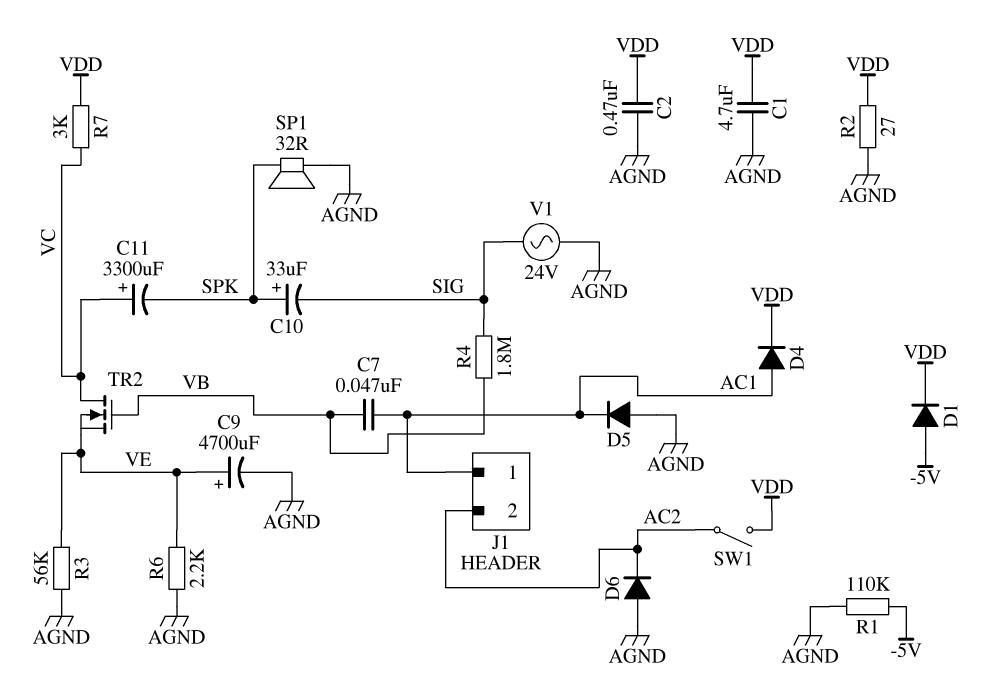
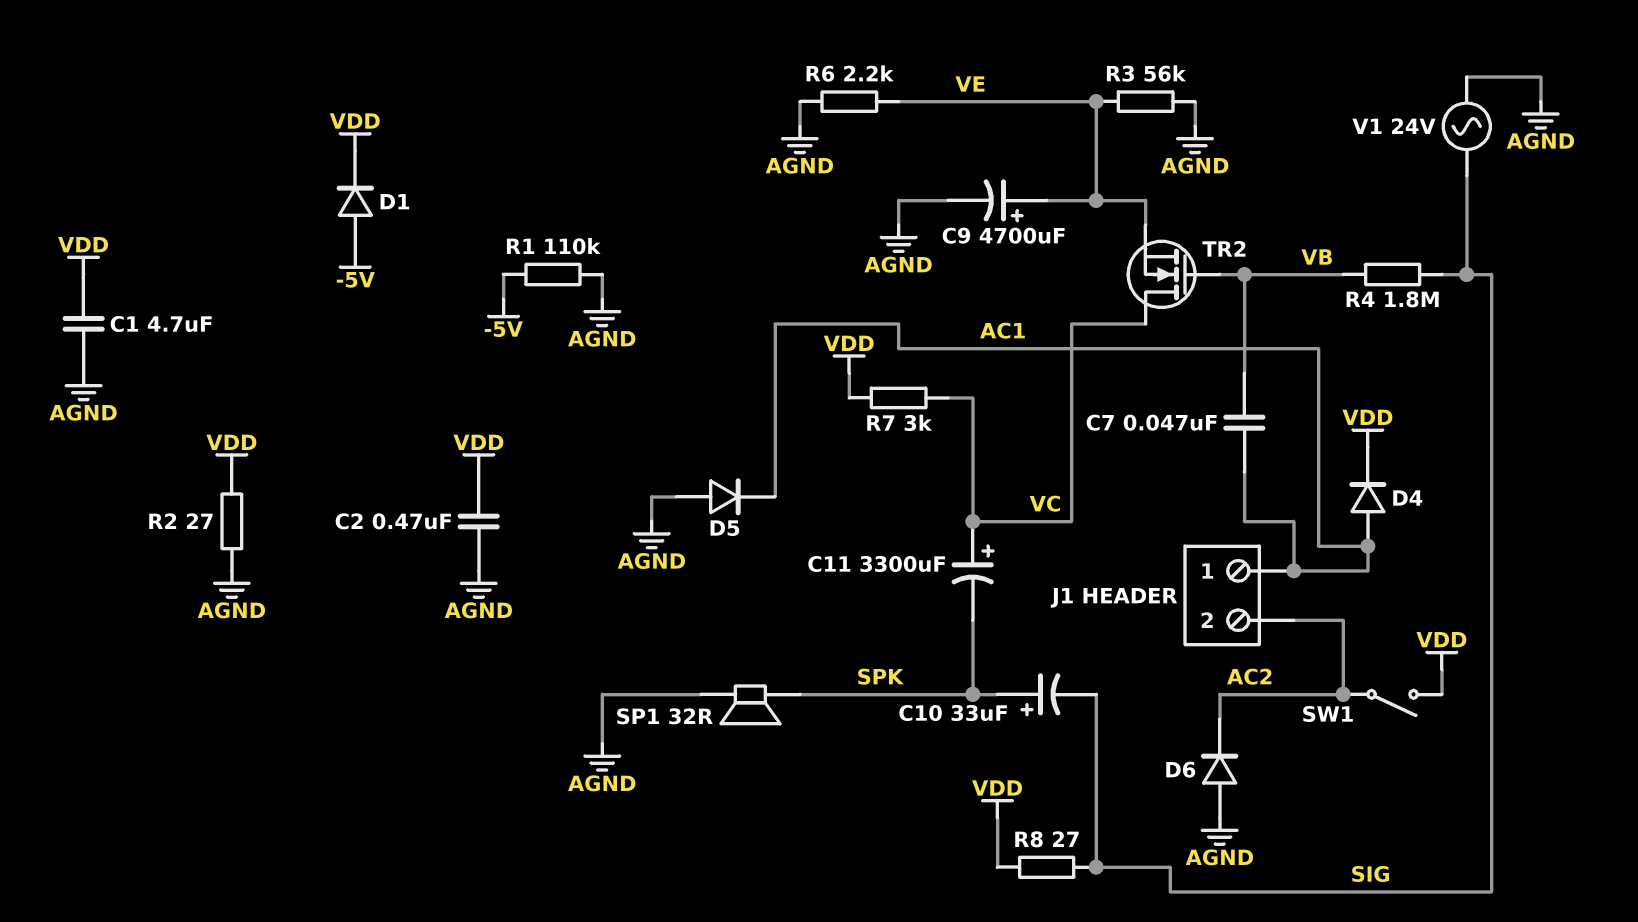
R8: none -> 27 (SIG, VDD)

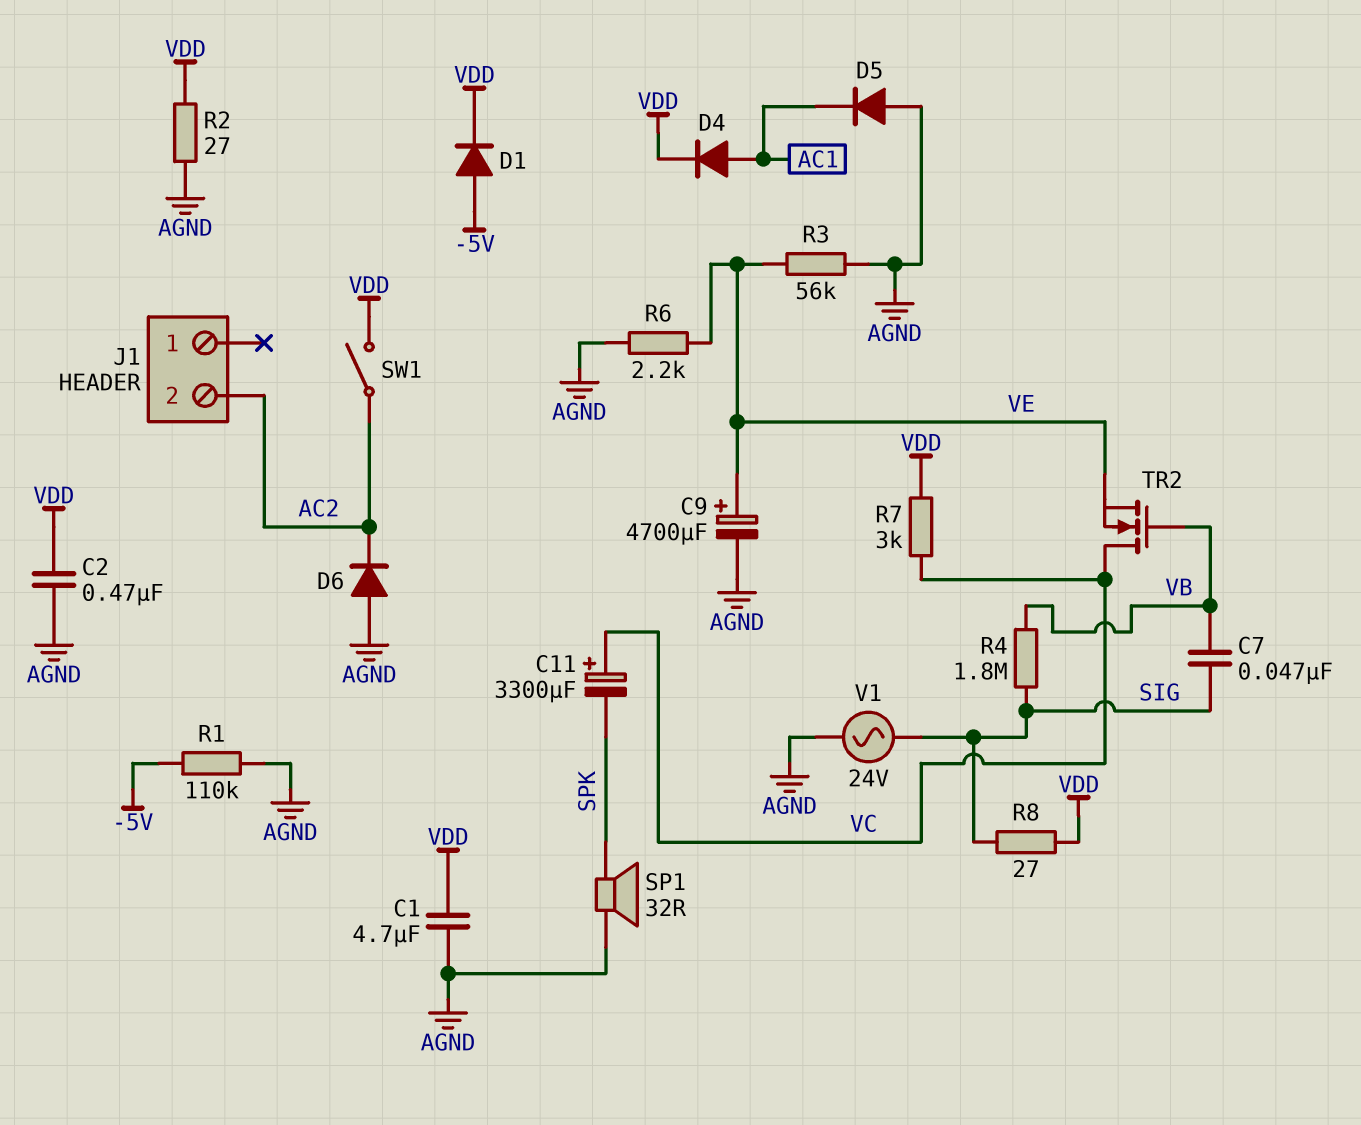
C7: 47nF (AC1, VB) -> 47nF (SIG, VB)
C10: 33uF (plus SPK, minus SIG) -> none
J1 pin 1: AC1 -> none

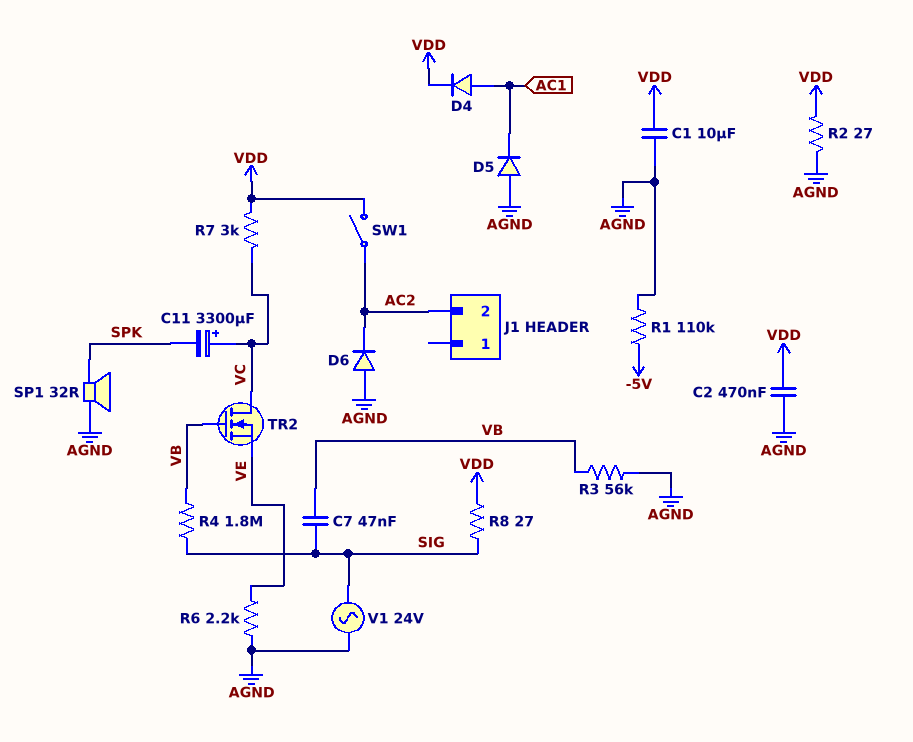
C1: 4.7uF (AGND, VDD) -> 10uF (AGND, VDD)
C9: 4700uF (plus VE, minus AGND) -> none
D1: diode (A -5V, K VDD) -> none
R3: 56k (AGND, VE) -> 56k (AGND, VB)

